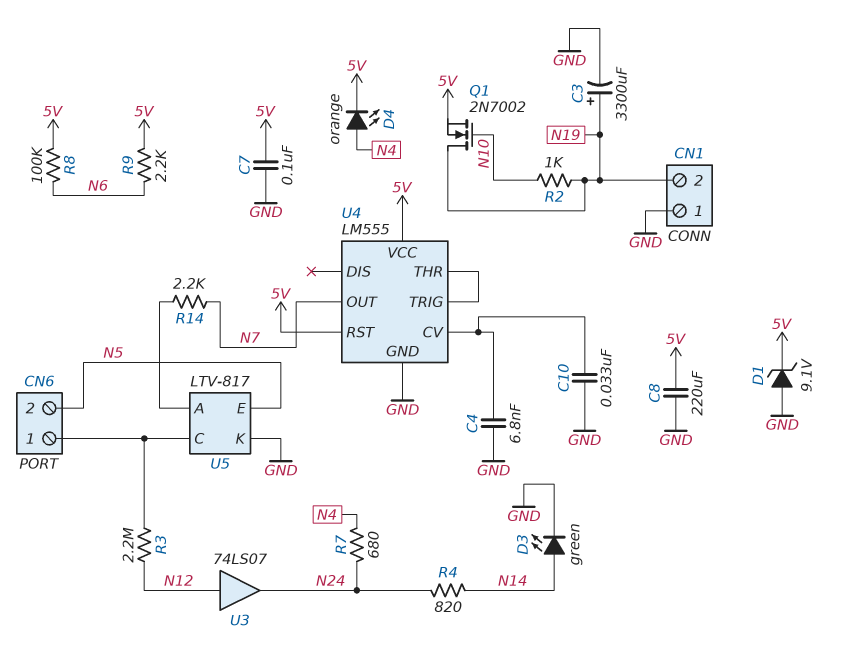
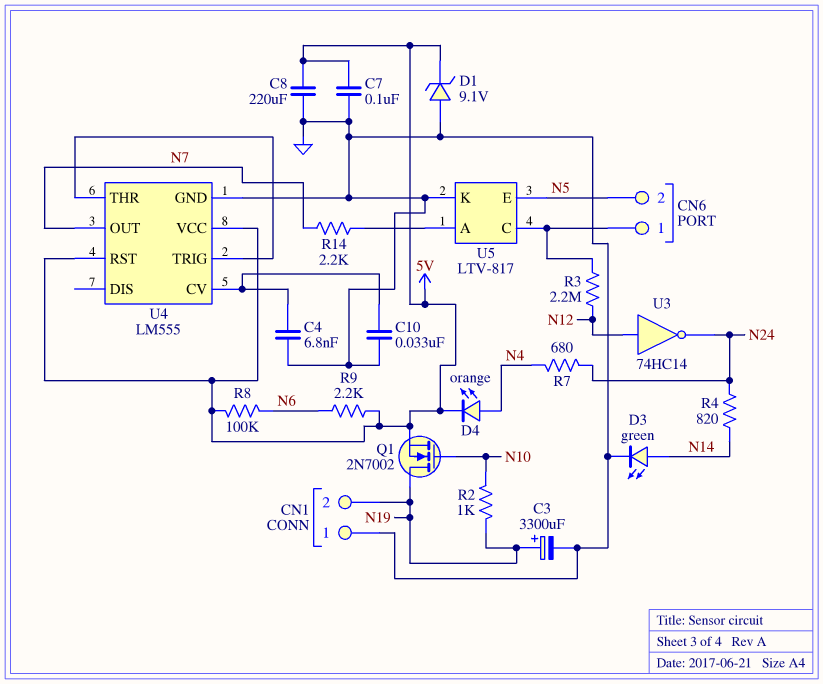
U3: buffer 74LS07 (in N12, out N24) -> NOT 74HC14 (in N12, out N24)

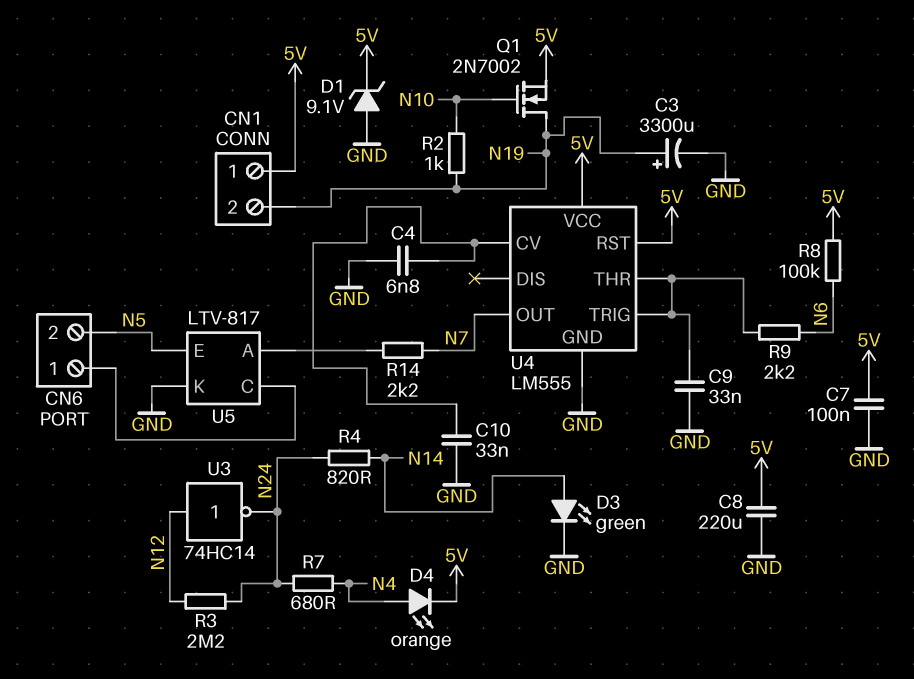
C9: none -> 33nF (GND, U4/THR)
CN1 pin 1: GND -> 5V
R3: 2.2M (CN6/1, N12) -> 2.2M (N12, N24)
R9: 2.2k (5V, N6) -> 2.2k (N6, U4/THR)

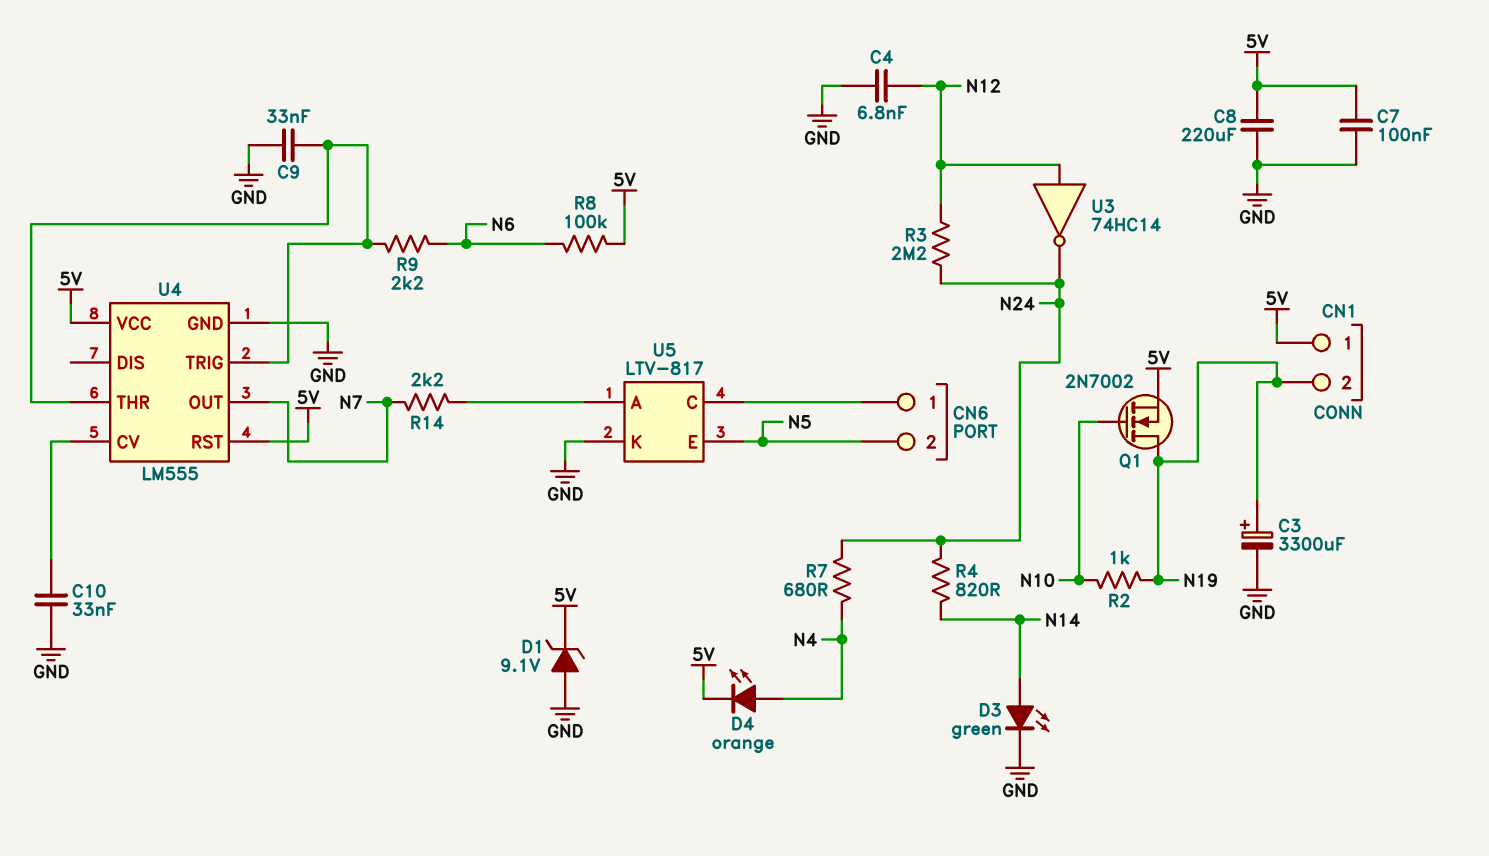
C4: 6.8nF (GND, U4/CV) -> 6.8nF (GND, N12)

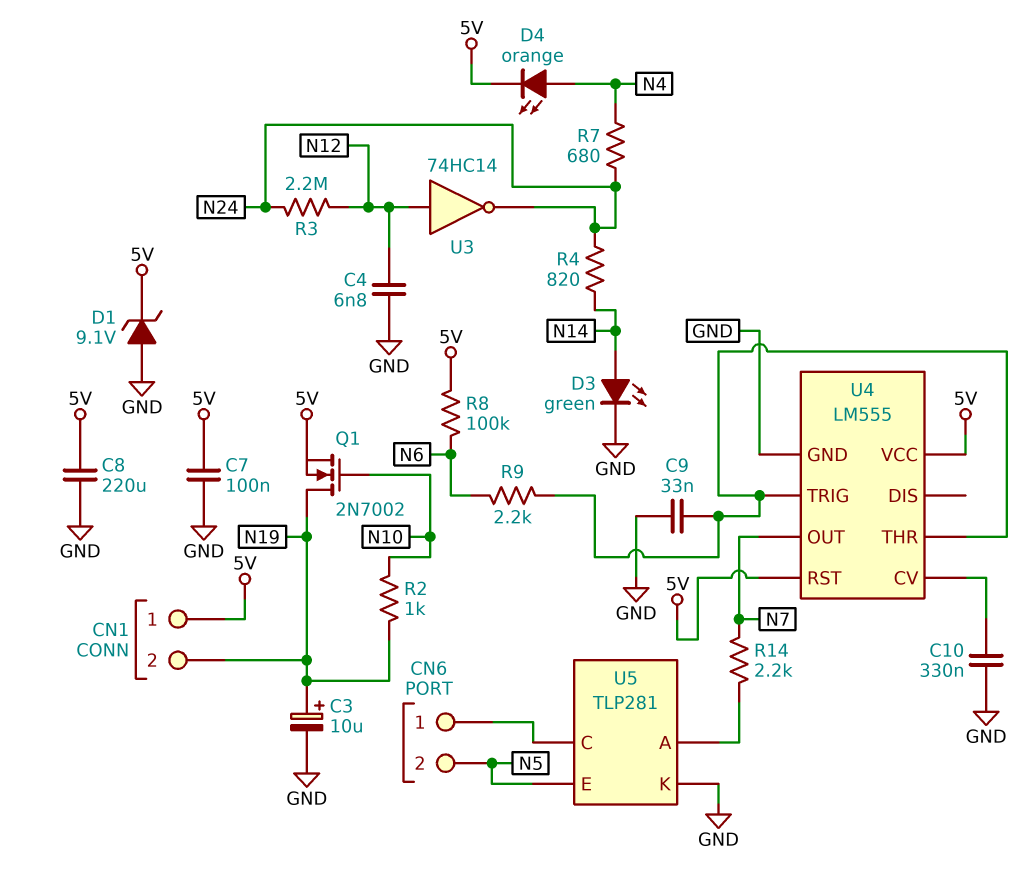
C3: 3300uF (plus N19, minus GND) -> 10uF (plus N19, minus GND)
C10: 33nF (GND, U4/CV) -> 330nF (GND, U4/CV)
U5: LTV-817 -> TLP281

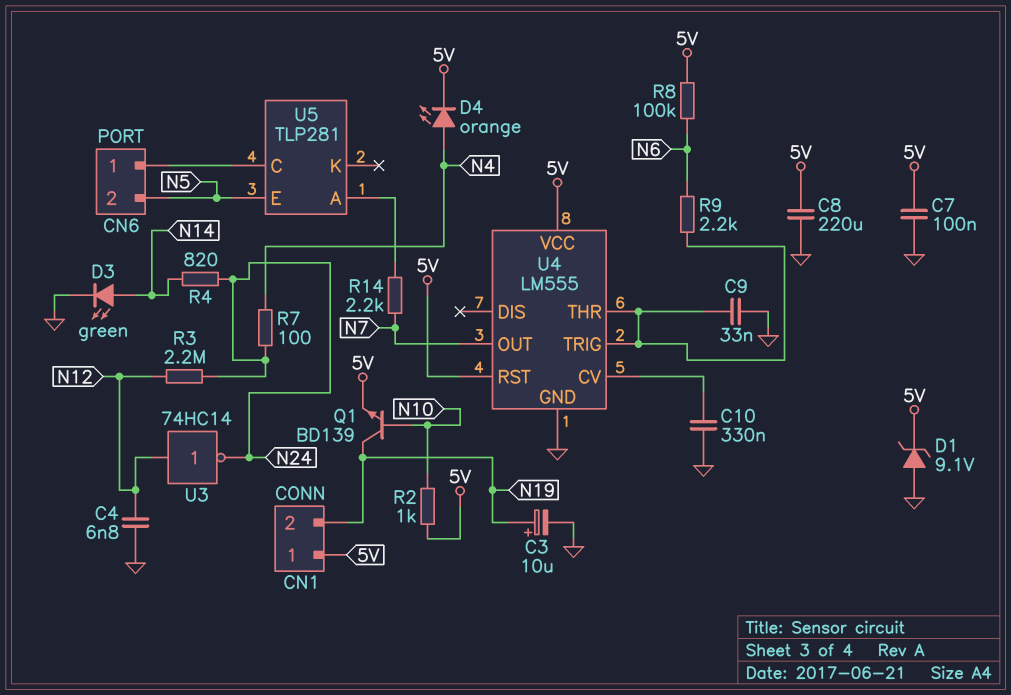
Q1: NMOS 2N7002 (G N10, D N19, S 5V) -> NPN BD139 (B N10, C N19, E 5V)
R2: 1k (N10, N19) -> 1k (5V, N10)
R7: 680 (N4, N24) -> 100 (N4, N24)
U5 pin K: GND -> none

